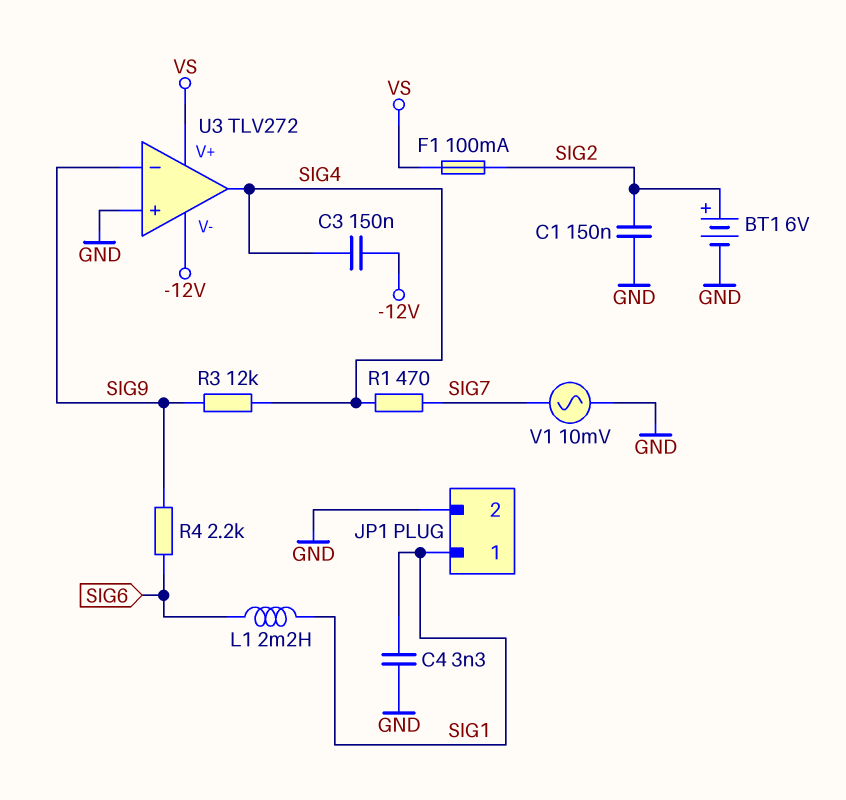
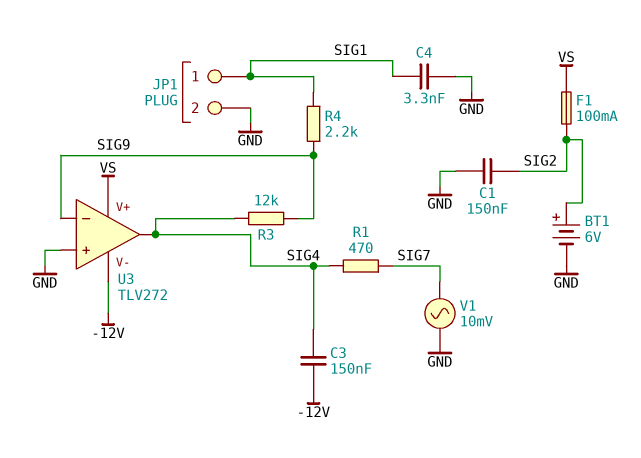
L1: 2.2mH (SIG1, SIG6) -> none
R4: 2.2k (SIG6, SIG9) -> 2.2k (SIG1, SIG9)

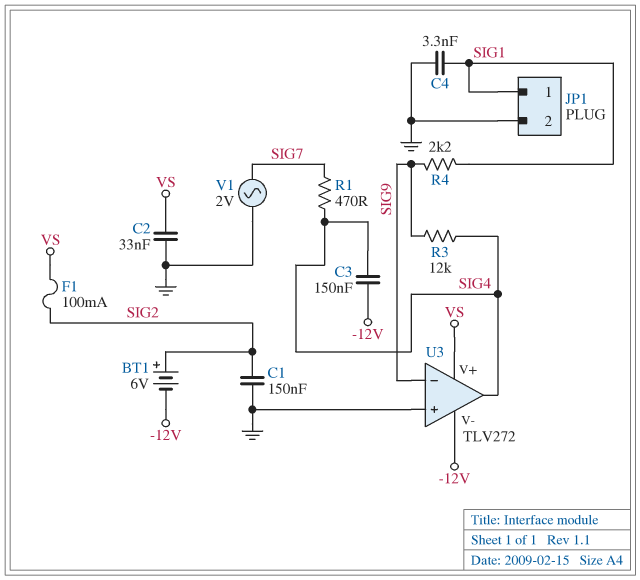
BT1: 6V (plus SIG2, minus GND) -> 6V (plus SIG2, minus -12V)
C2: none -> 33nF (GND, VS)
V1: AC 10mV (GND, SIG7) -> AC 2V (GND, SIG7)

